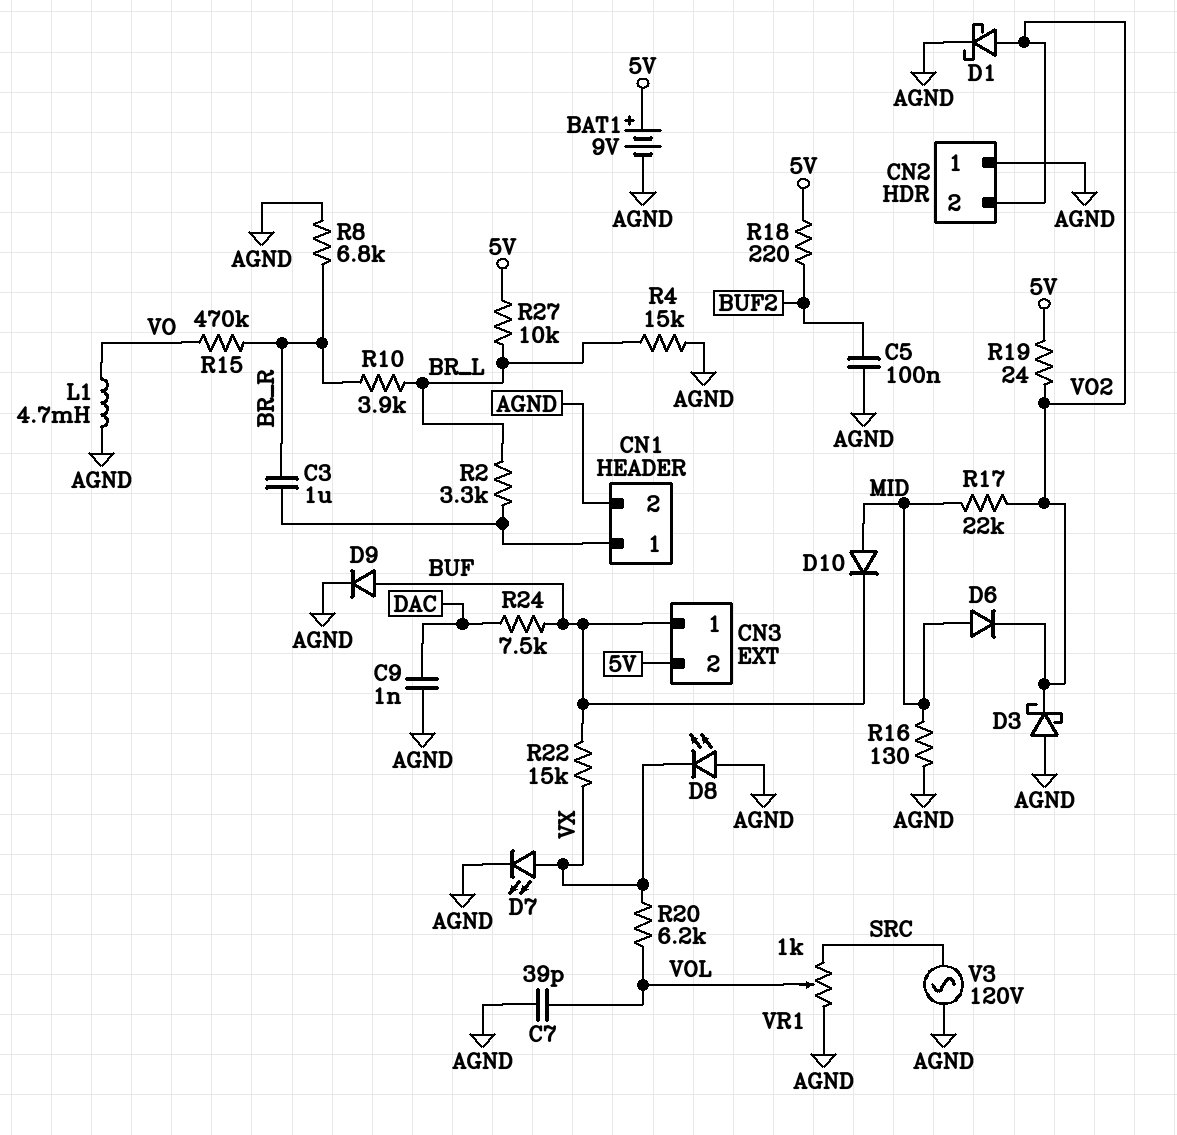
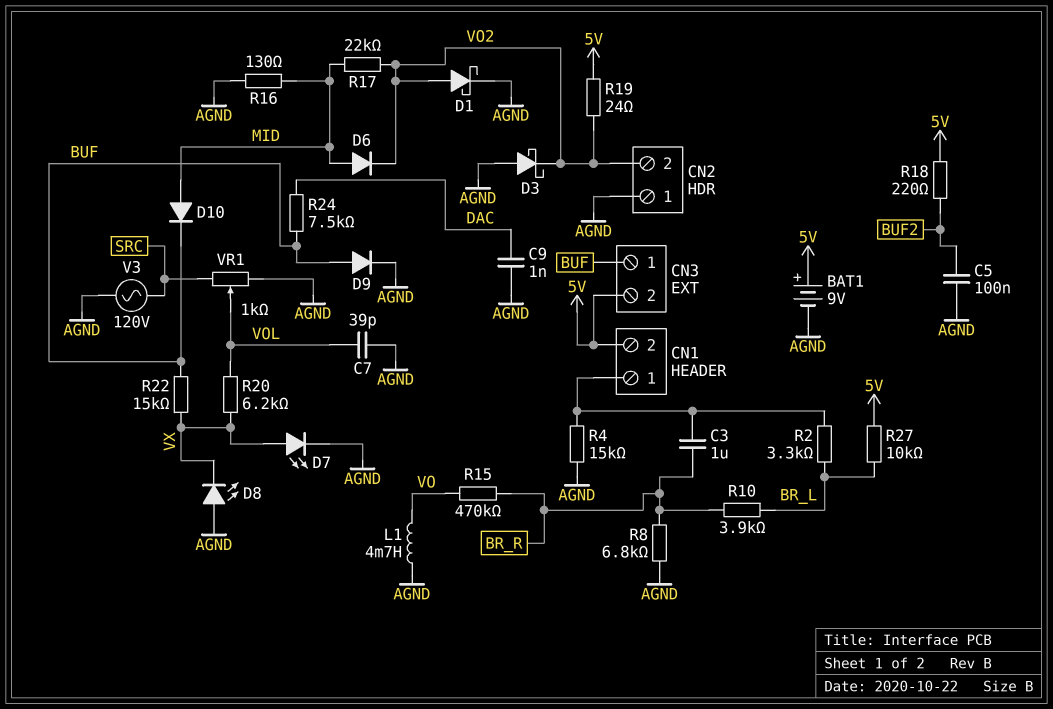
CN1 pin 2: AGND -> 5V
R4: 15k (AGND, BR_L) -> 15k (AGND, CN1/1)

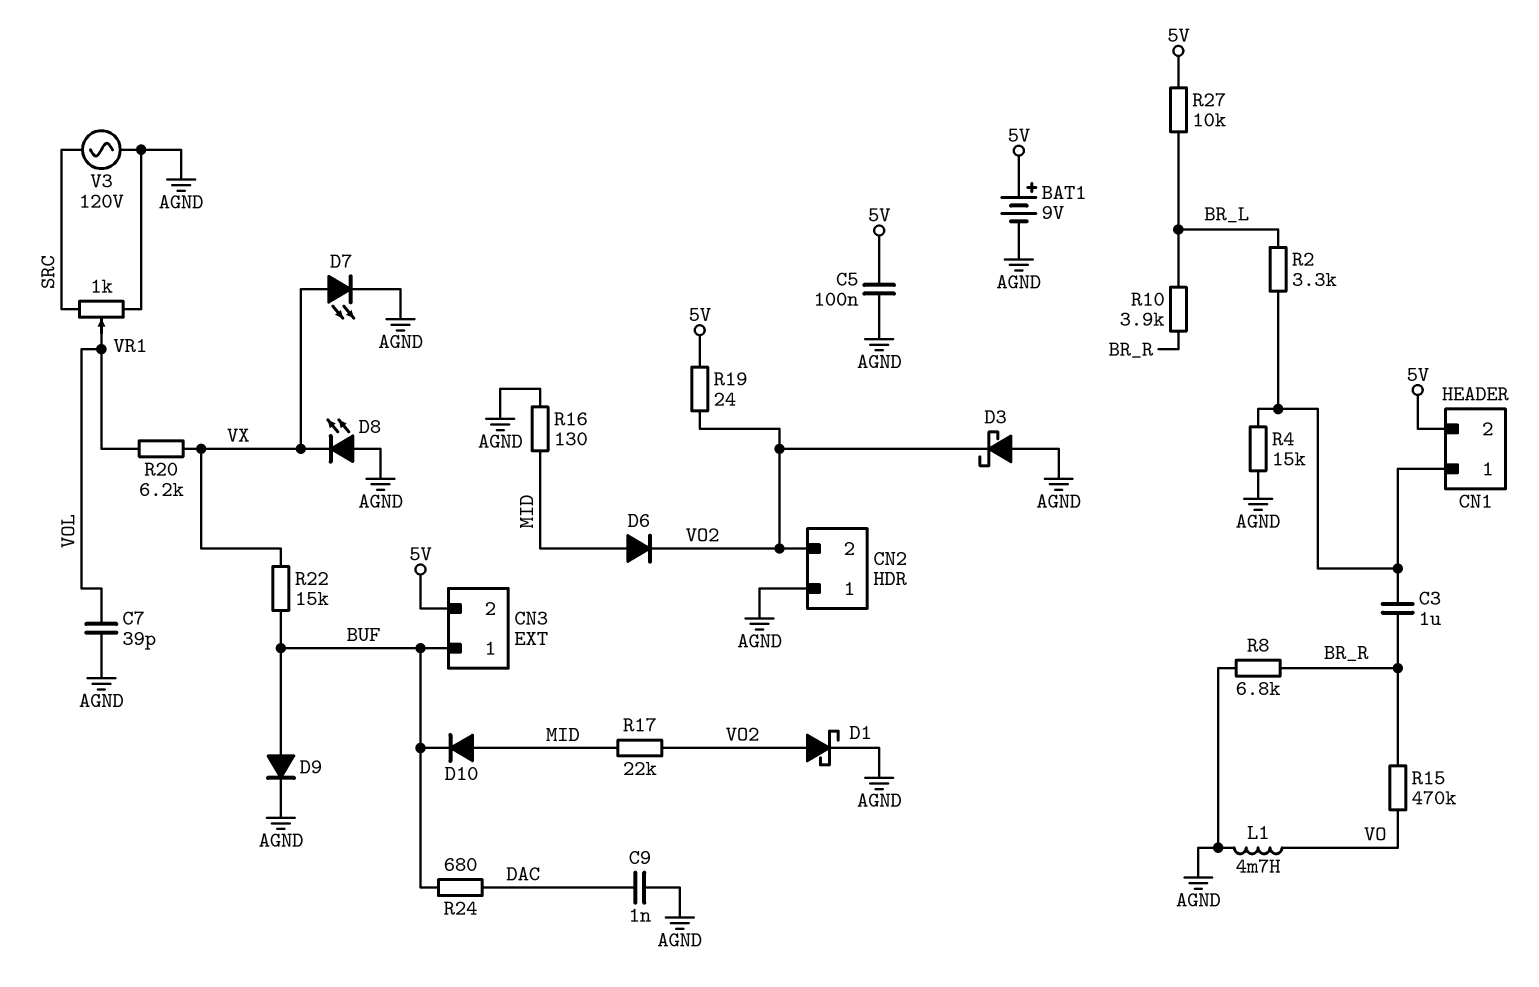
C5: 100nF (AGND, BUF2) -> 100nF (5V, AGND)
R18: 220 (5V, BUF2) -> none
R24: 7.5k (BUF, DAC) -> 680 (BUF, DAC)

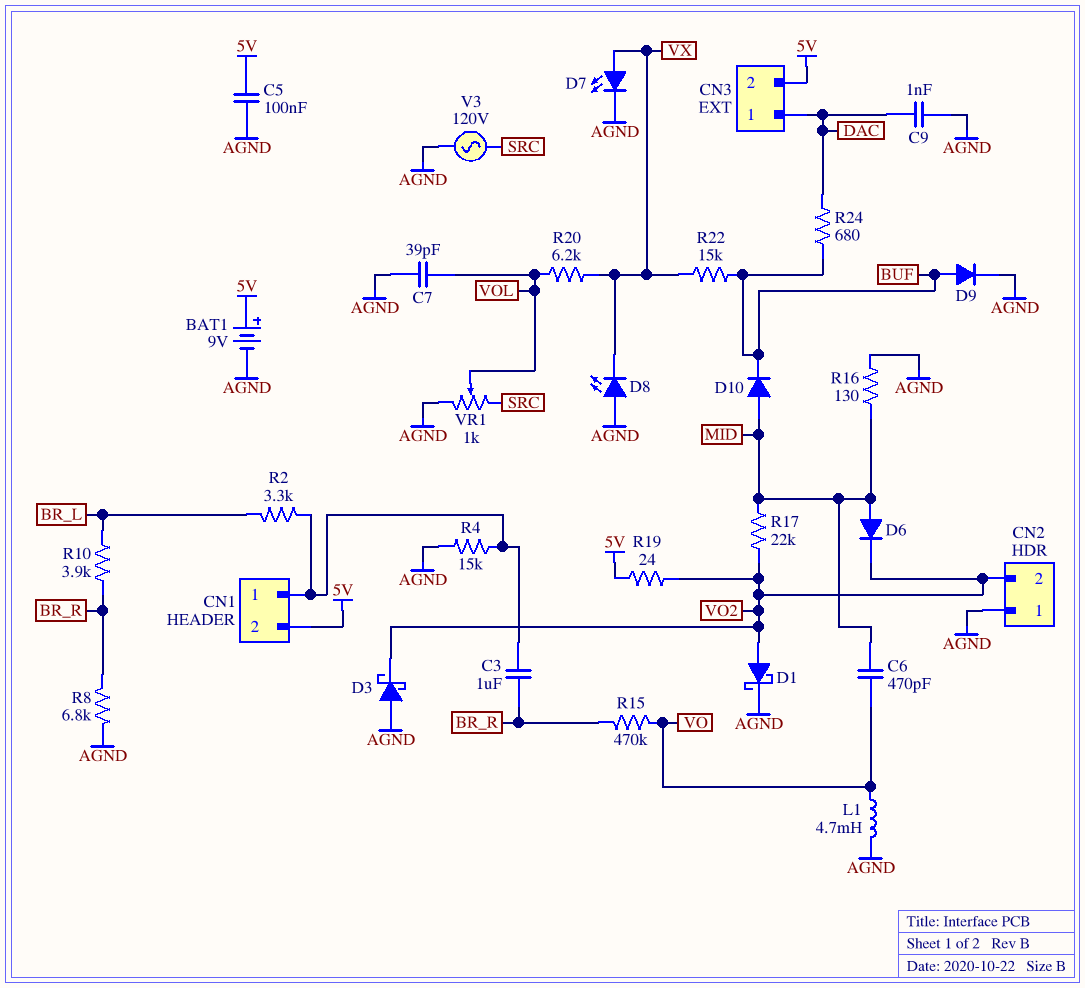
C6: none -> 470pF (MID, VO)
CN3 pin 1: BUF -> DAC
R27: 10k (5V, BR_L) -> none

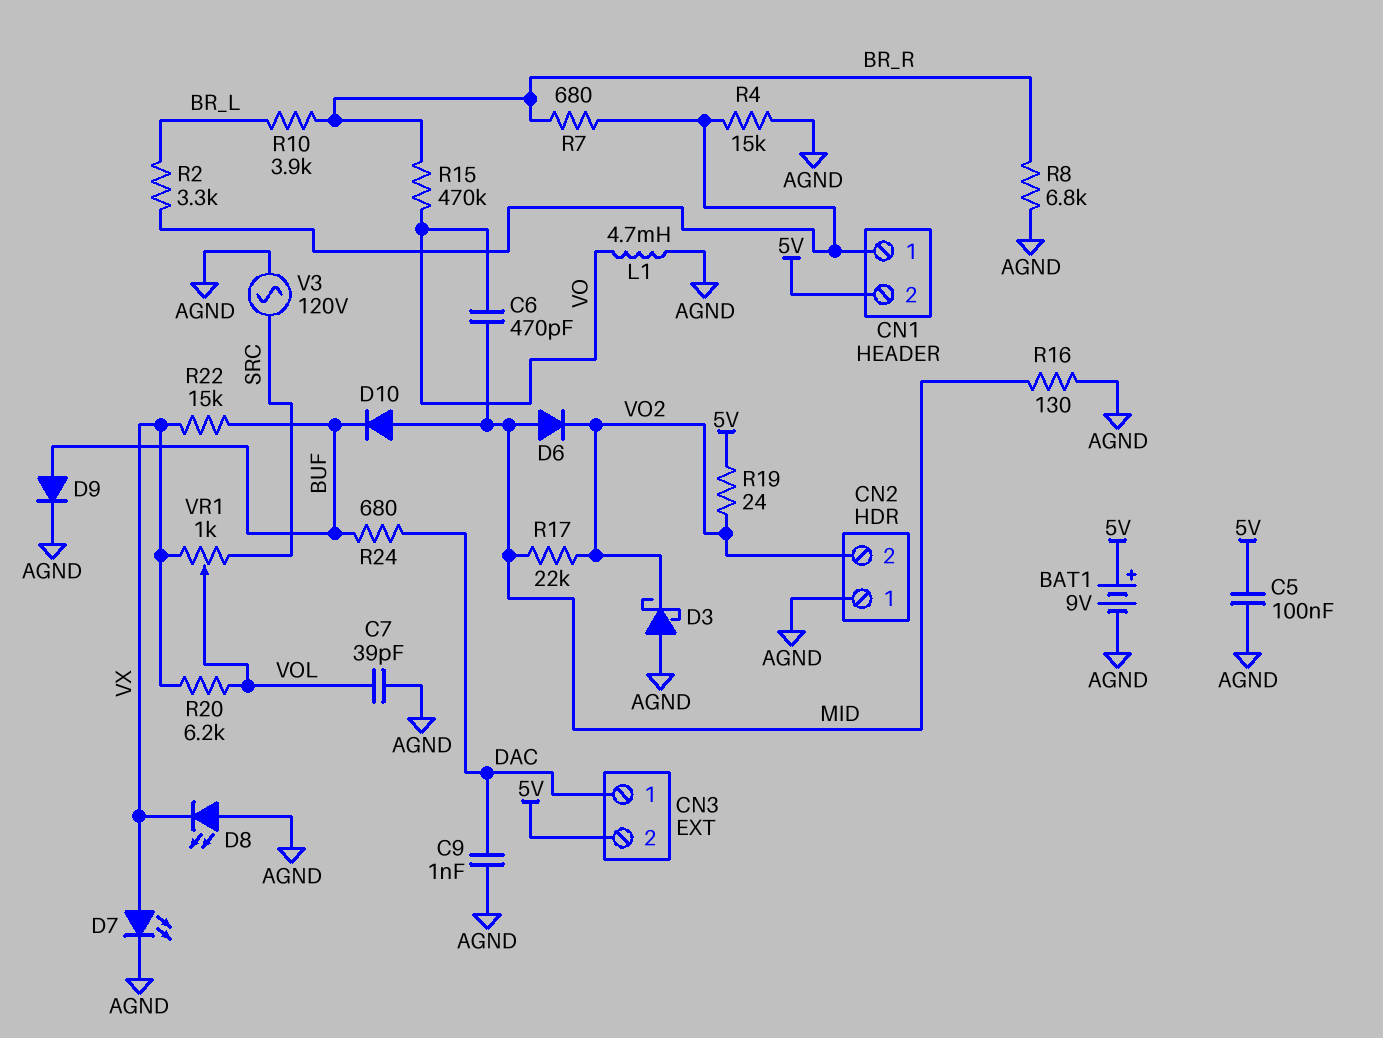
C3: 1uF (BR_R, CN1/1) -> none
D1: schottky (A VO2, K AGND) -> none
R7: none -> 680 (BR_R, CN1/1)
VR1: 1k (AGND, SRC, wiper VOL) -> 1k (SRC, VX, wiper VOL)

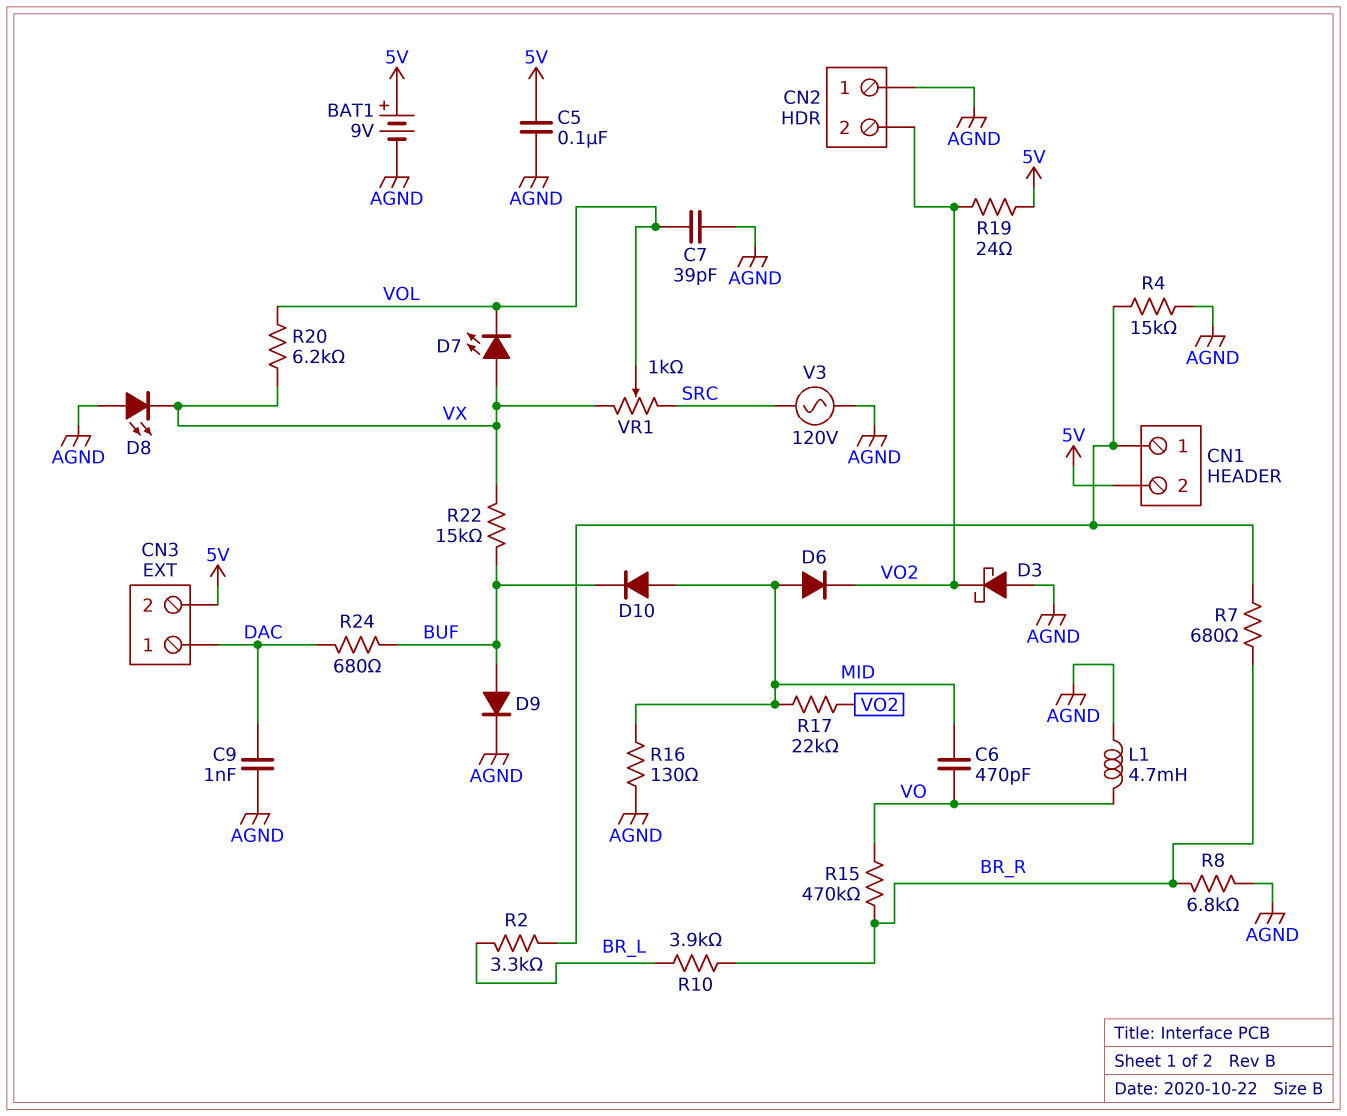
D7: LED (A VX, K AGND) -> LED (A VX, K VOL)

